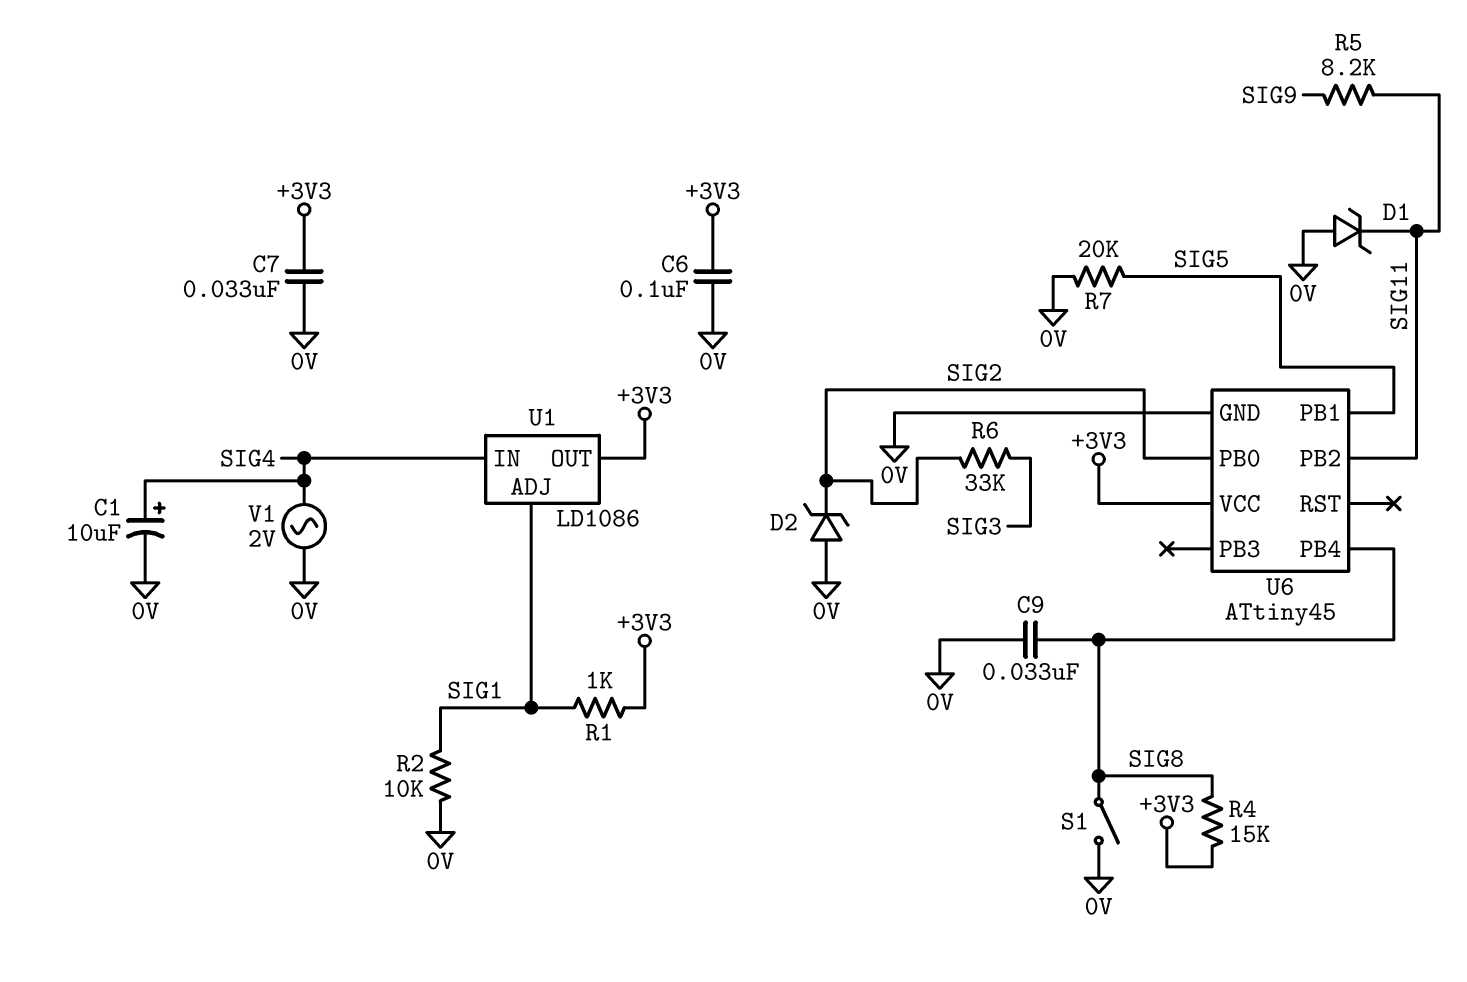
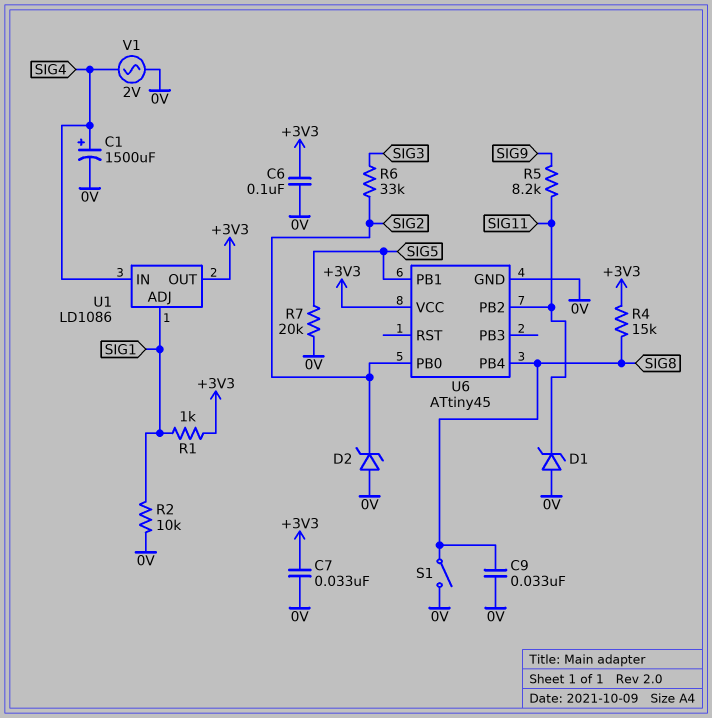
C1: 10uF (plus SIG4, minus 0V) -> 1500uF (plus SIG4, minus 0V)

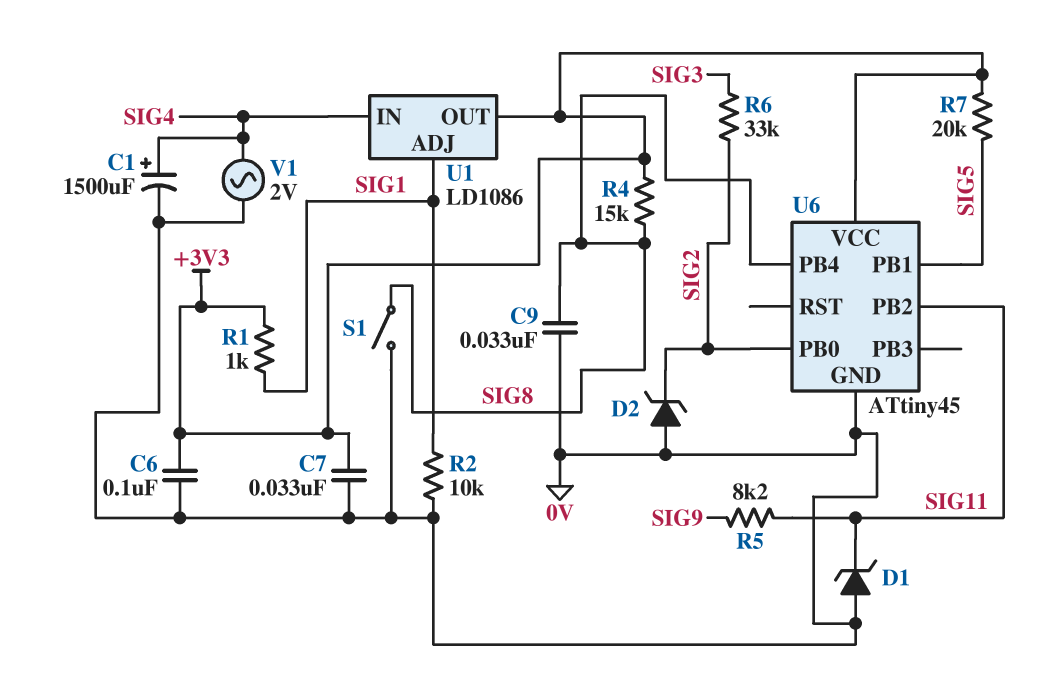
R7: 20k (0V, SIG5) -> 20k (+3V3, SIG5)

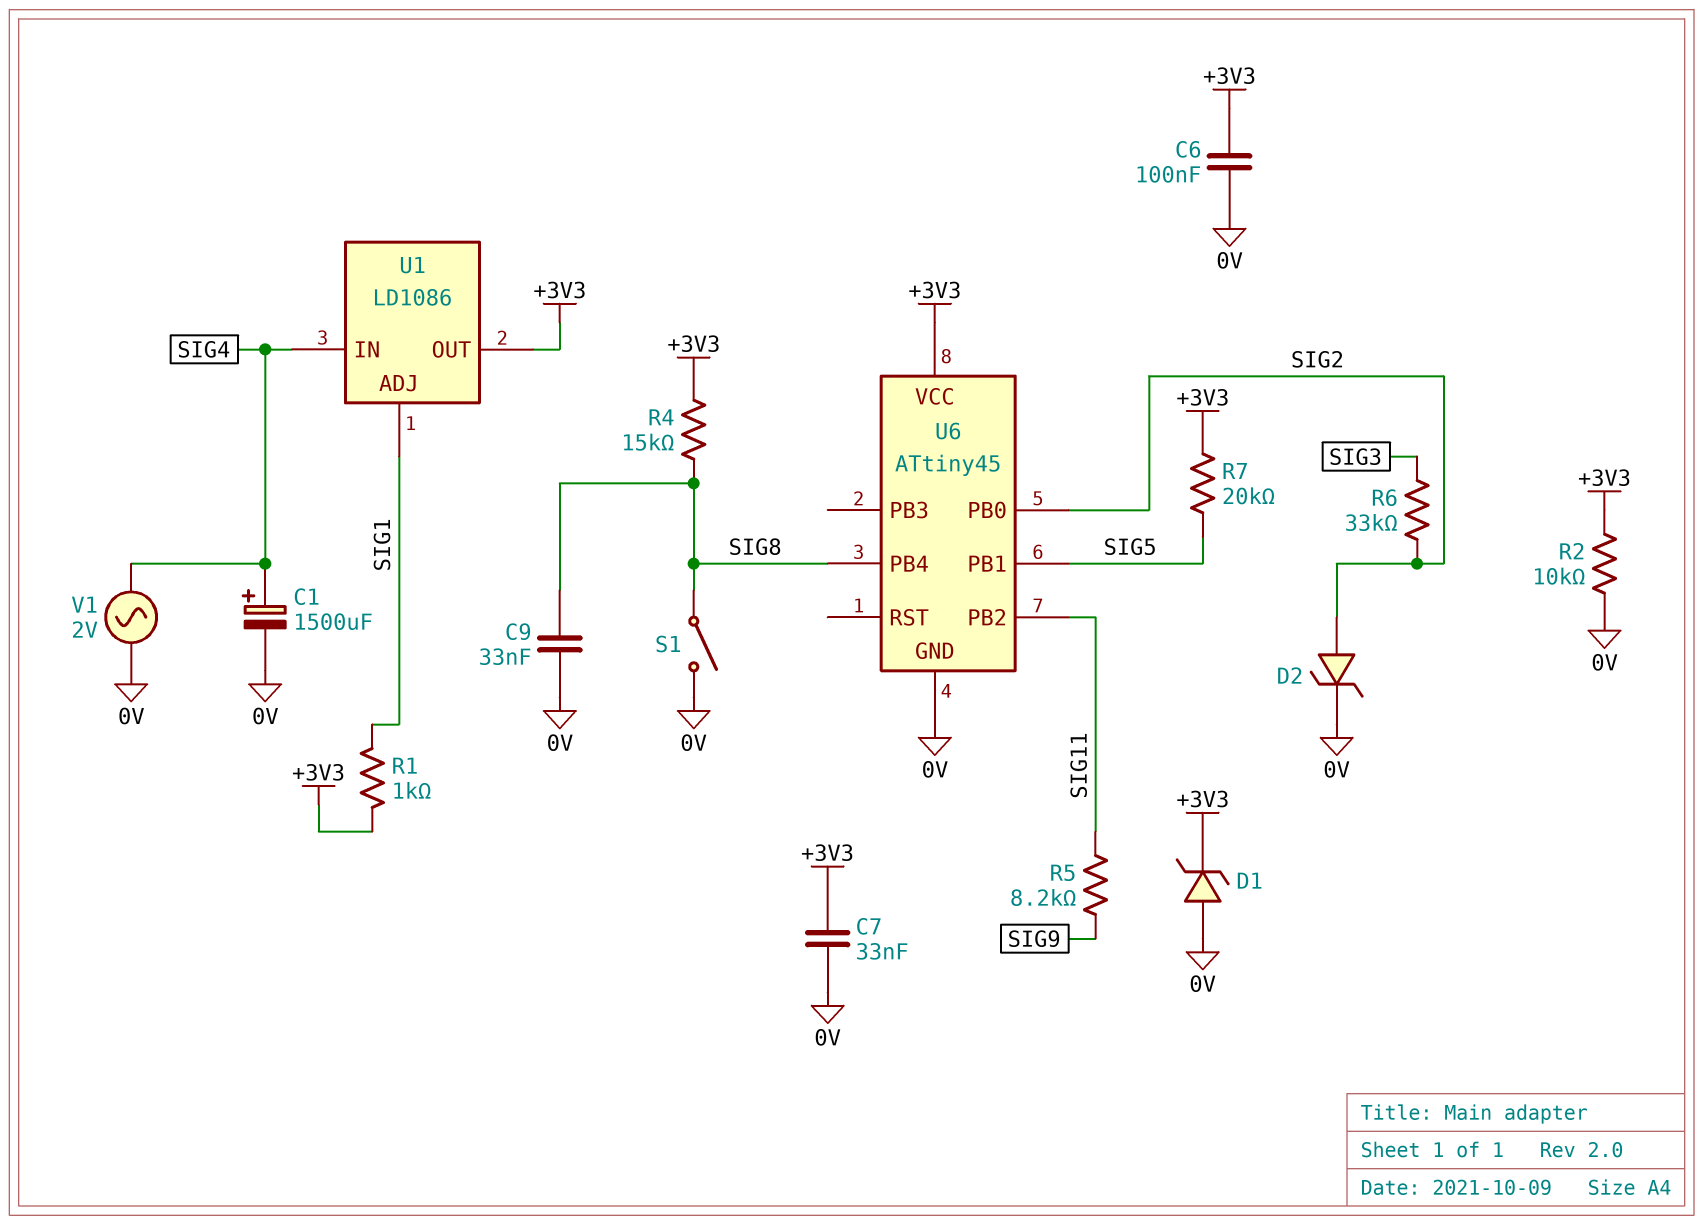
D1: zener (A 0V, K SIG11) -> zener (A 0V, K +3V3)
D2: zener (A 0V, K SIG2) -> zener (A SIG2, K 0V)
R2: 10k (0V, SIG1) -> 10k (+3V3, 0V)

